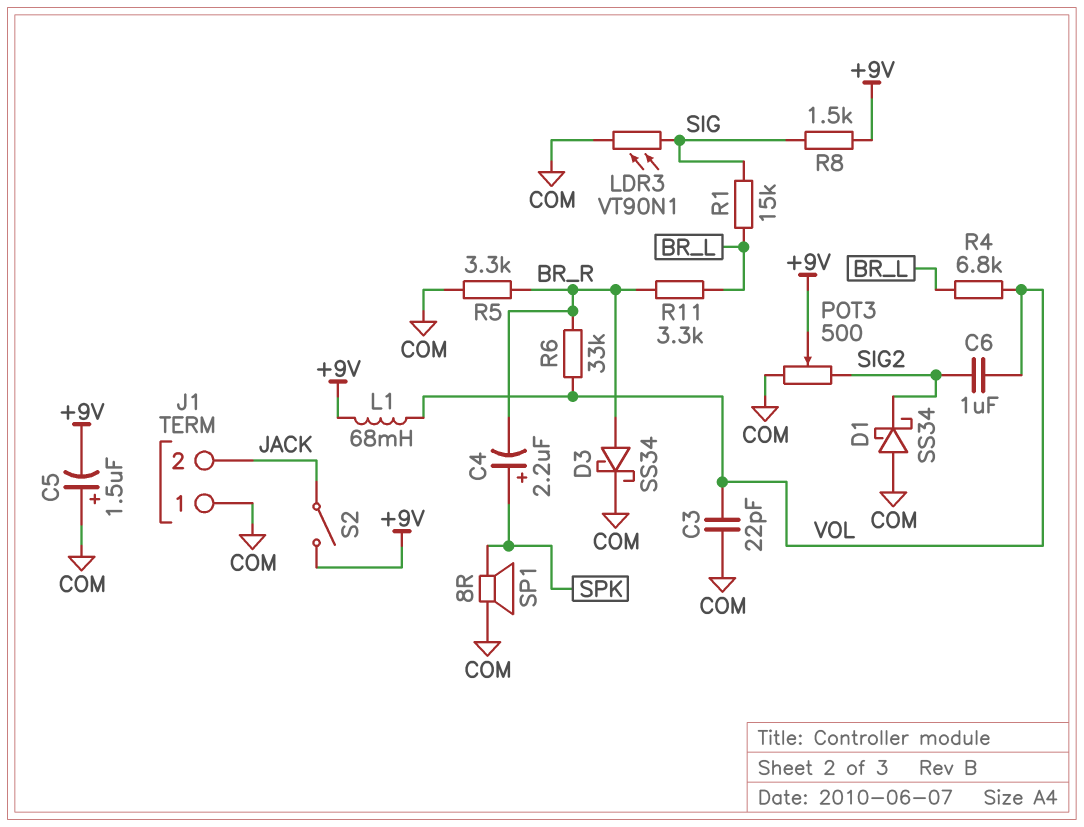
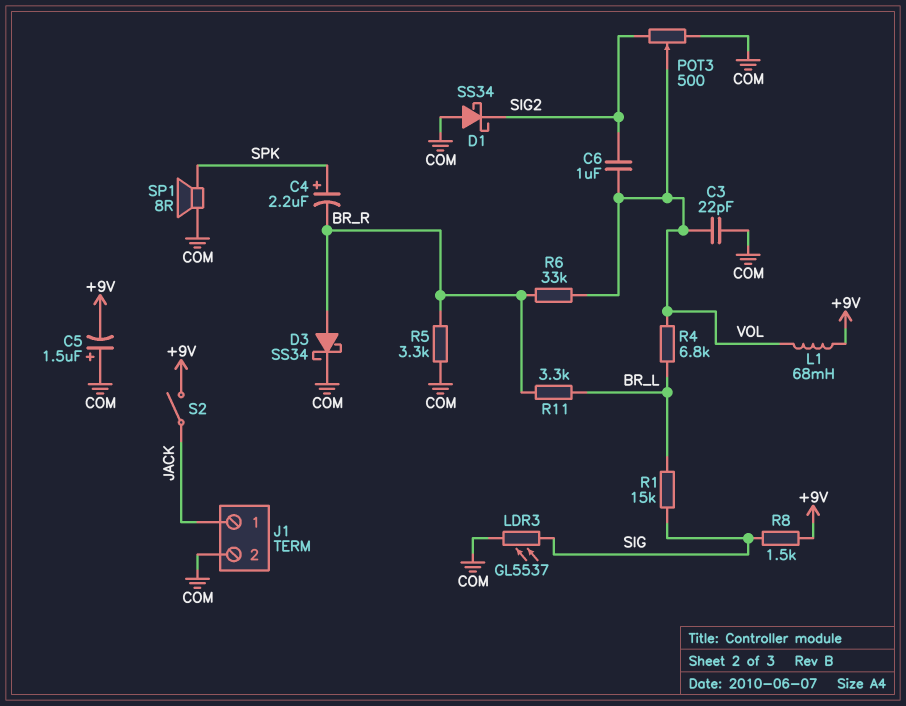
J1 pin 1: COM -> JACK
J1 pin 2: JACK -> COM
LDR3: VT90N1 (COM, SIG) -> GL5537 (COM, SIG)
POT3: 500 (COM, SIG2, wiper +9V) -> 500 (COM, SIG2, wiper VOL)

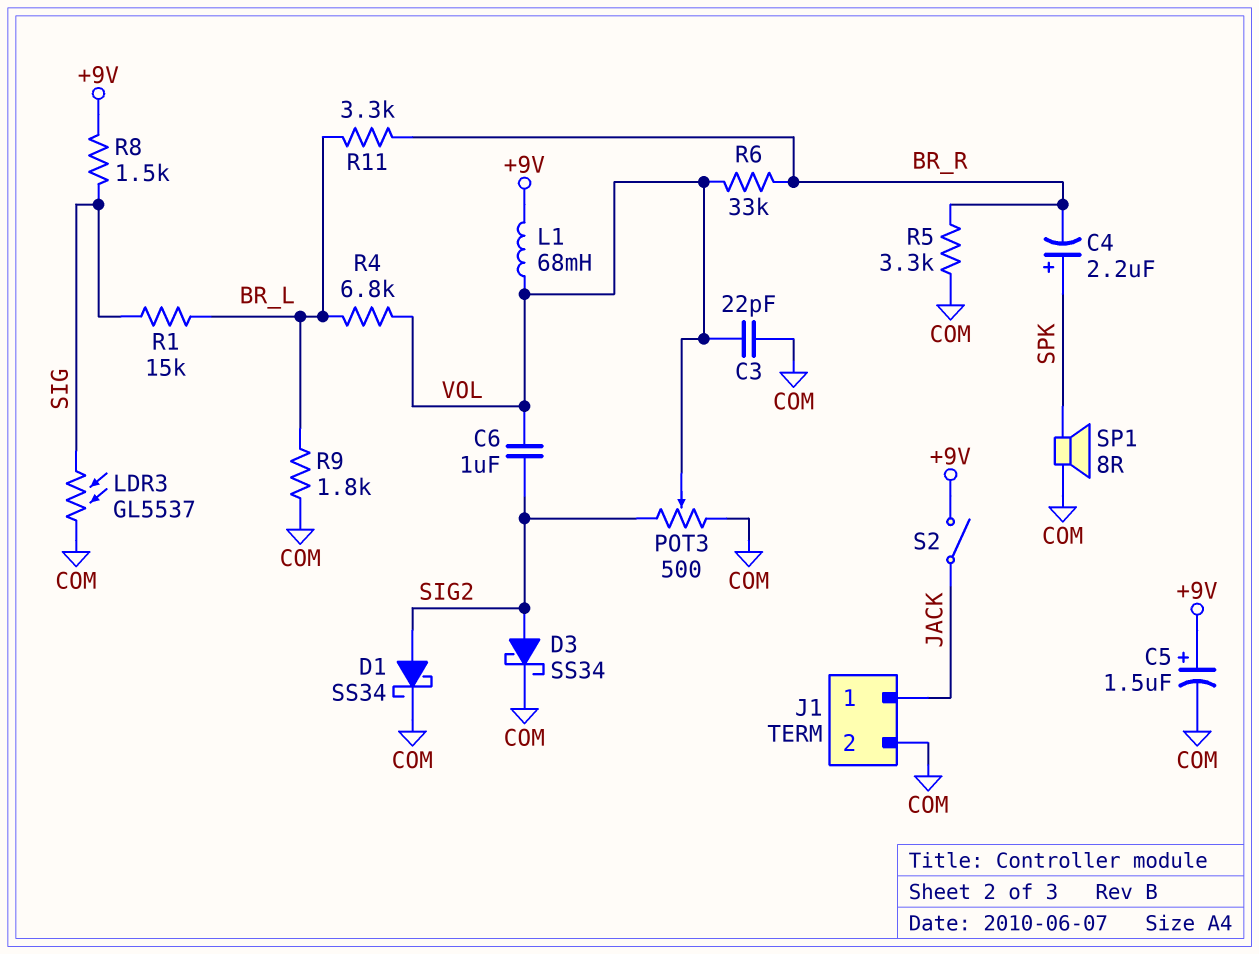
C5: 1.5uF (plus COM, minus +9V) -> 1.5uF (plus +9V, minus COM)
D1: schottky SS34 (A COM, K SIG2) -> schottky SS34 (A SIG2, K COM)
D3: schottky SS34 (A BR_R, K COM) -> schottky SS34 (A SIG2, K COM)
R9: none -> 1.8k (BR_L, COM)

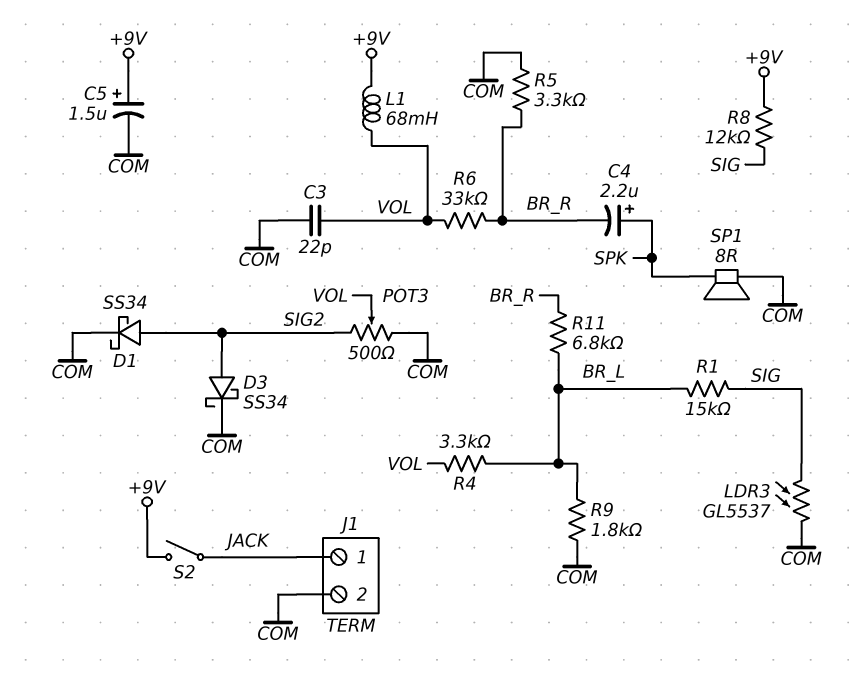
C6: 1uF (SIG2, VOL) -> none
R4: 6.8k (BR_L, VOL) -> 3.3k (BR_L, VOL)
R8: 1.5k (+9V, SIG) -> 12k (+9V, SIG)
R11: 3.3k (BR_L, BR_R) -> 6.8k (BR_L, BR_R)

